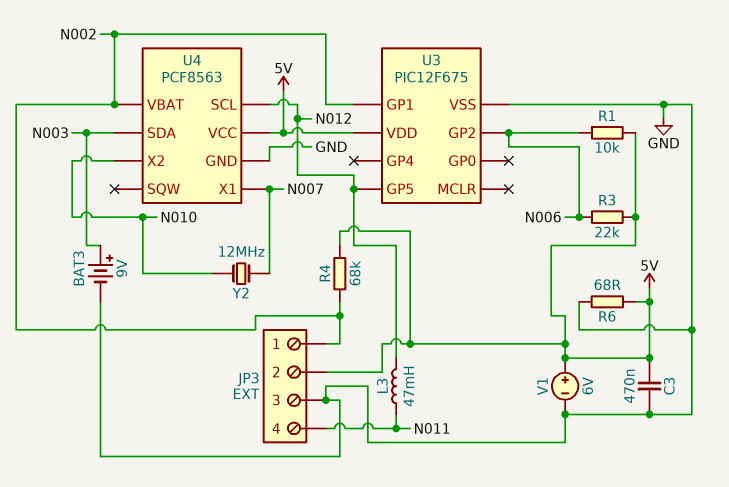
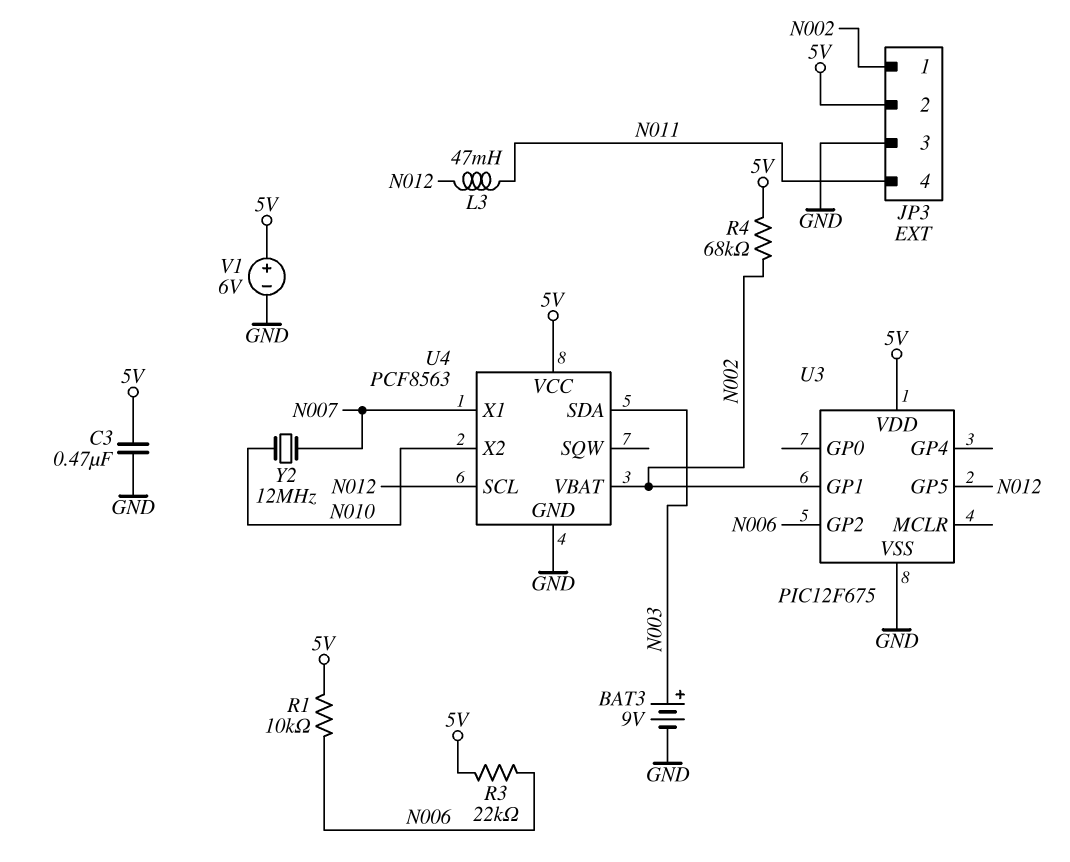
R6: 68 (5V, GND) -> none

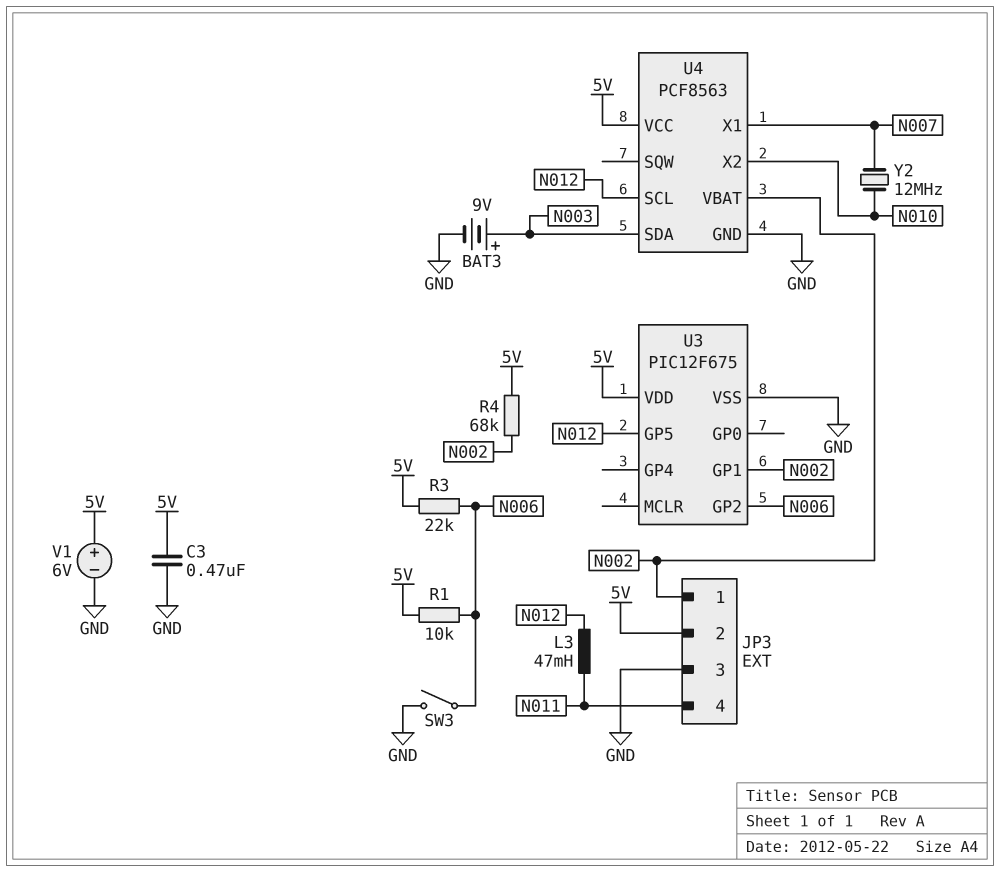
SW3: none -> switch (GND, N006)

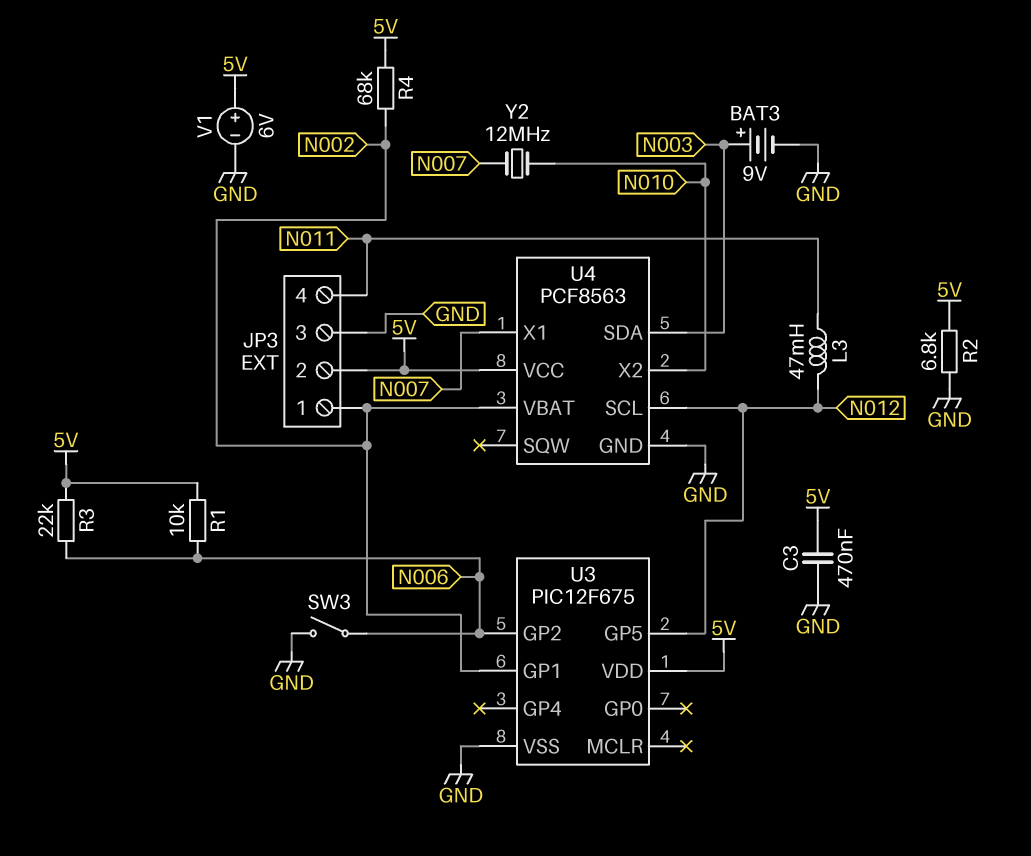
R2: none -> 6.8k (5V, GND)

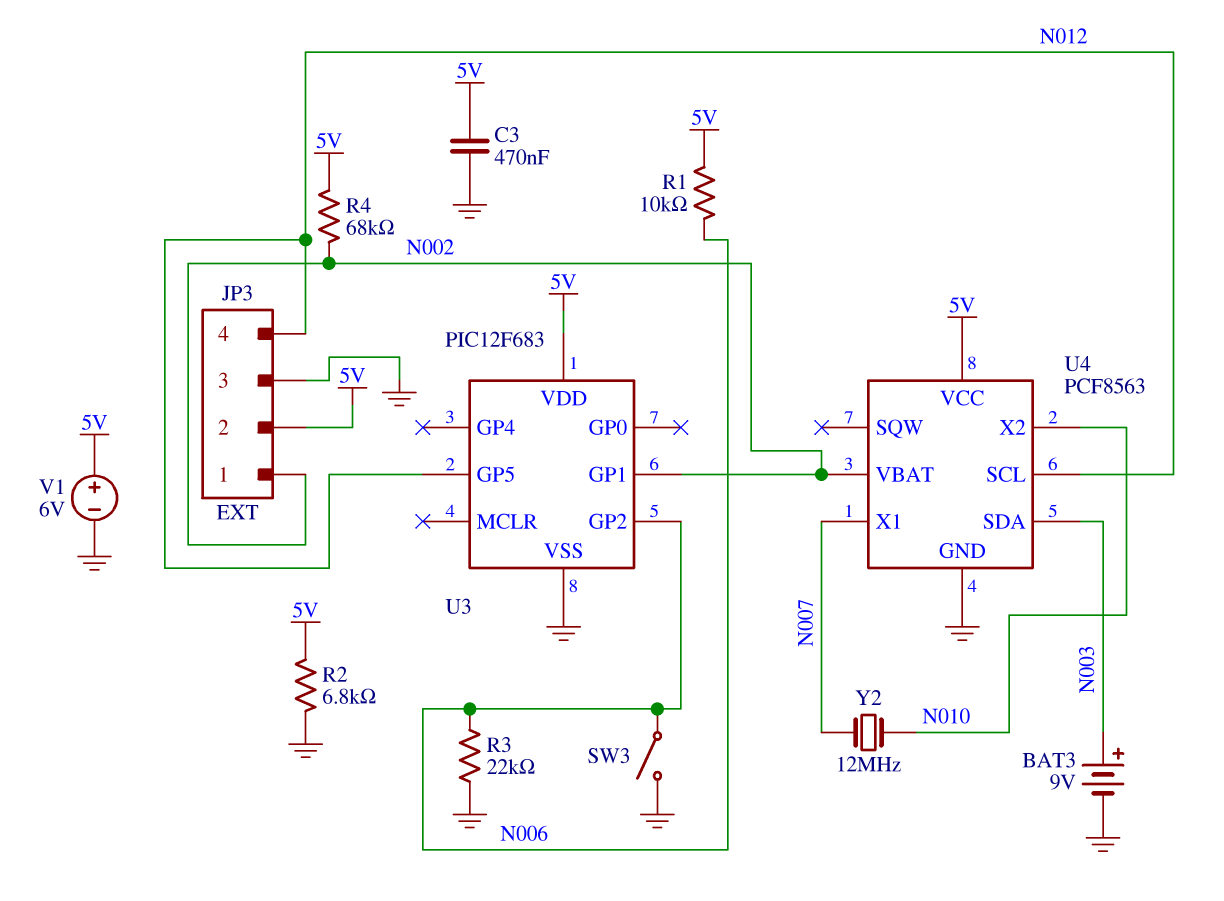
JP3 pin 4: N011 -> N012
L3: 47mH (N011, N012) -> none
R3: 22k (5V, N006) -> 22k (GND, N006)
U3: PIC12F675 -> PIC12F683

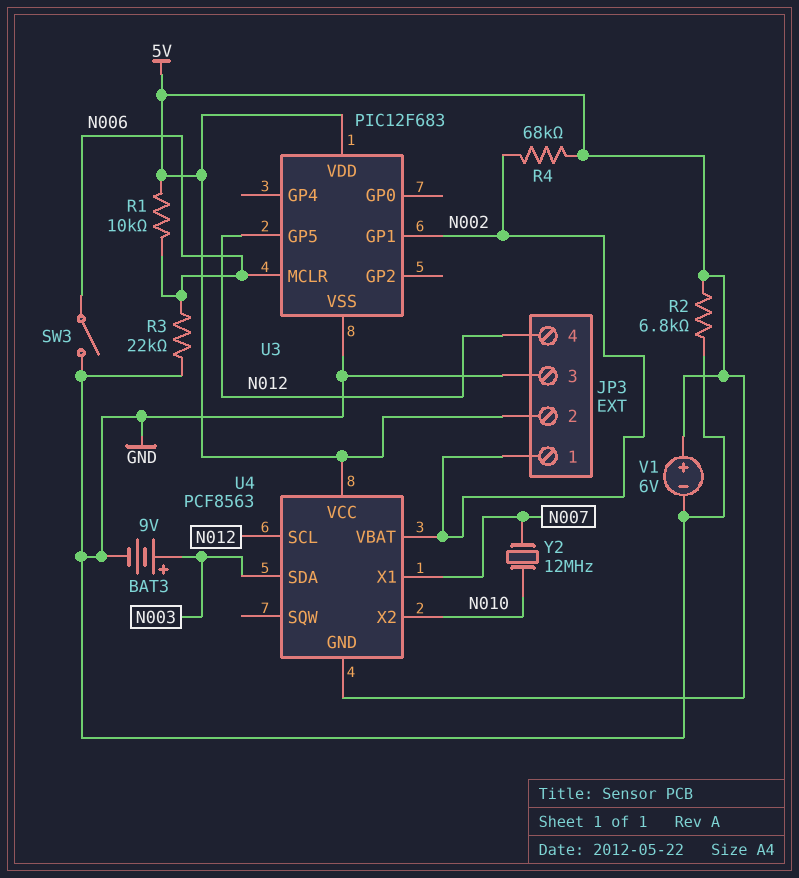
C3: 470nF (5V, GND) -> none
U3 pin GP2: N006 -> none
U3 pin MCLR: none -> N006
U4 pin GND: GND -> 5V

